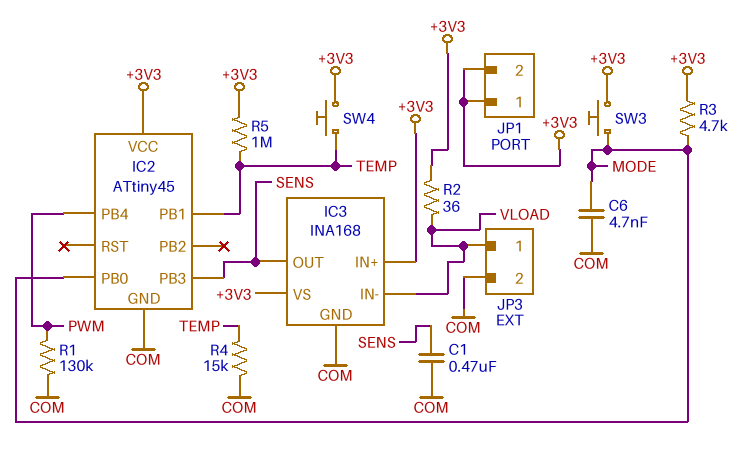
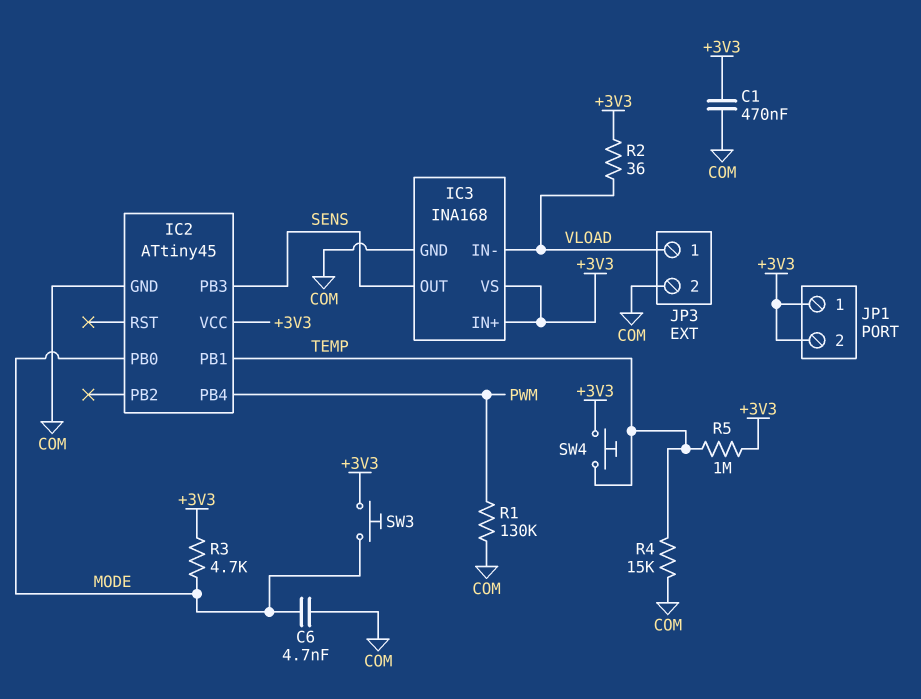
C1: 470nF (COM, SENS) -> 470nF (+3V3, COM)

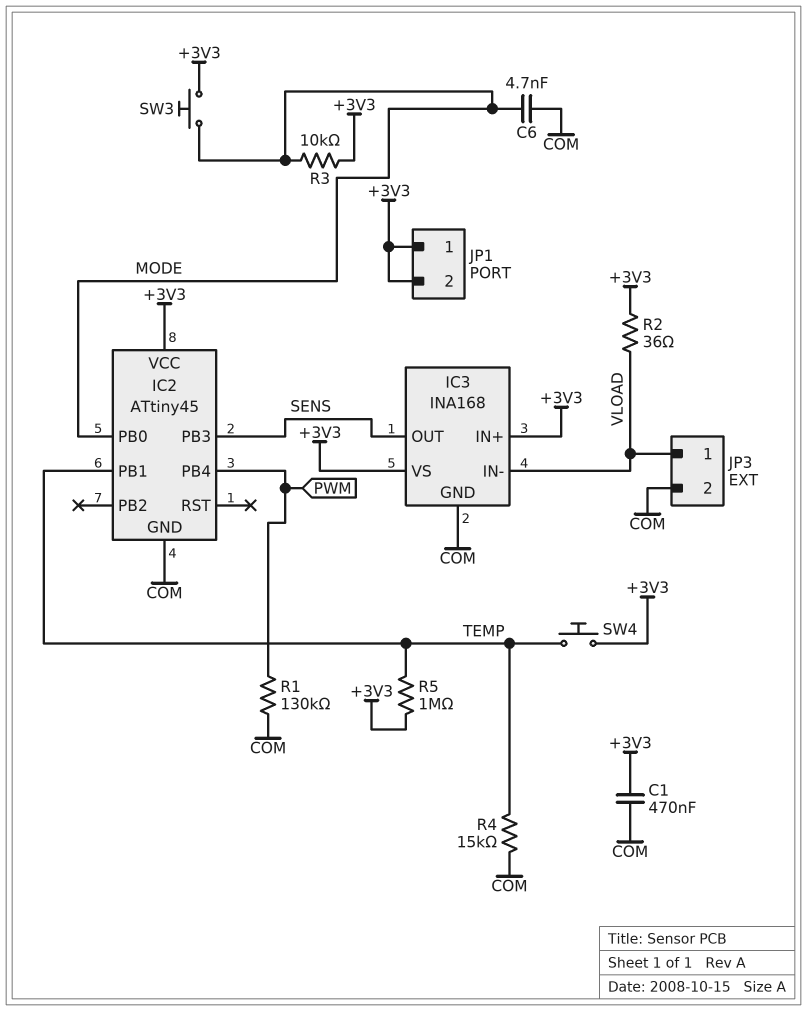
R3: 4.7k (+3V3, MODE) -> 10k (+3V3, MODE)

